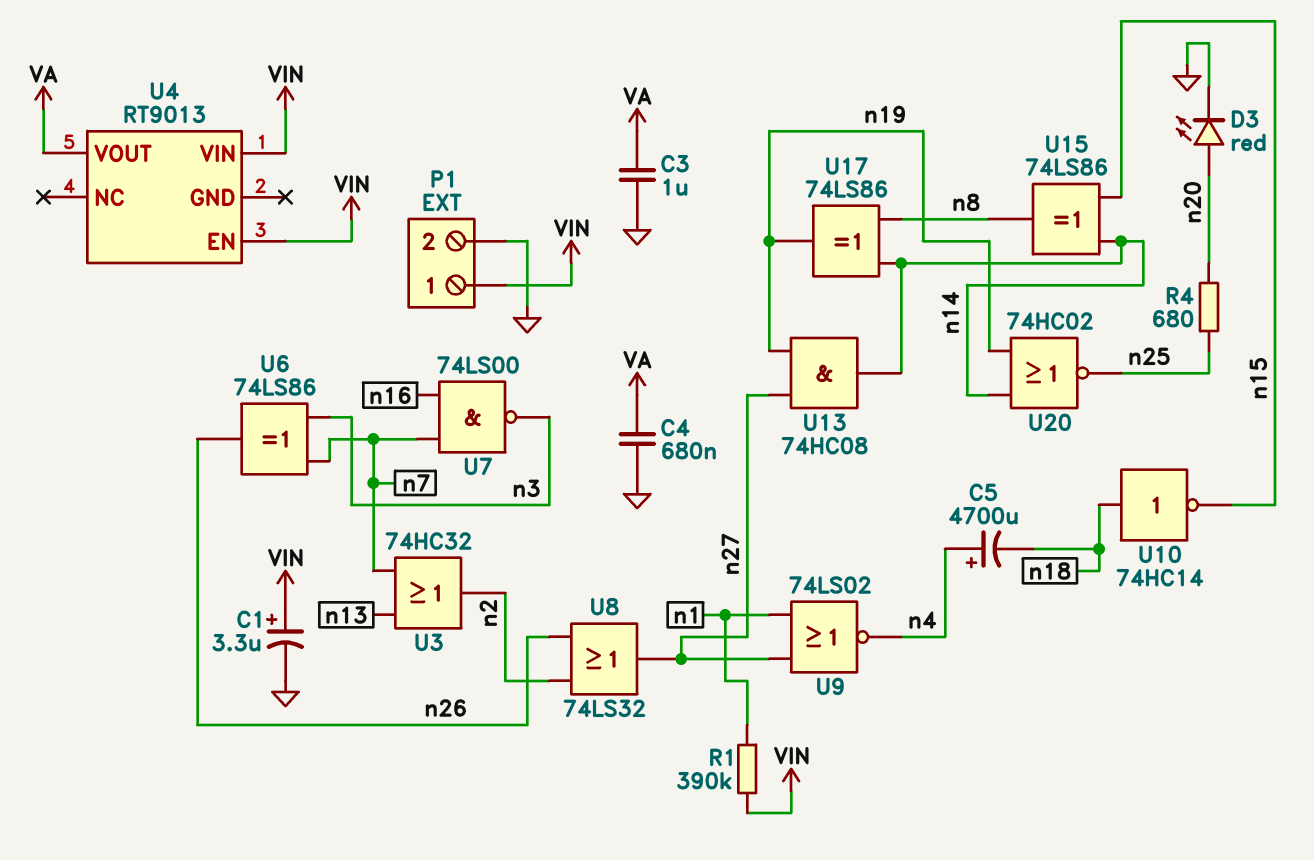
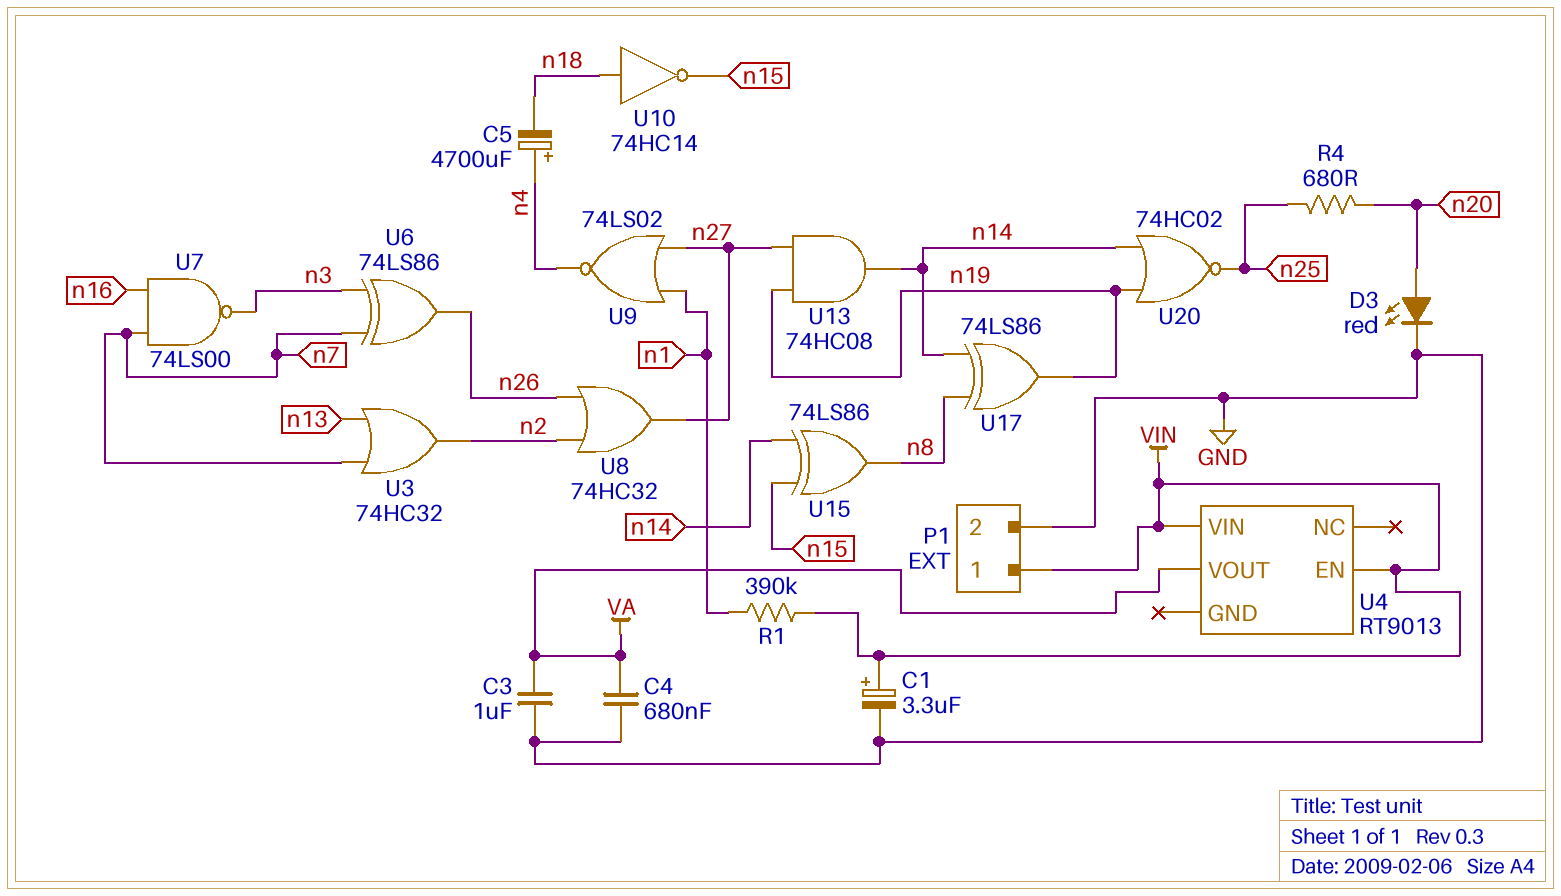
U8: OR 74LS32 (in n2, in n26, out n27) -> OR 74HC32 (in n2, in n26, out n27)

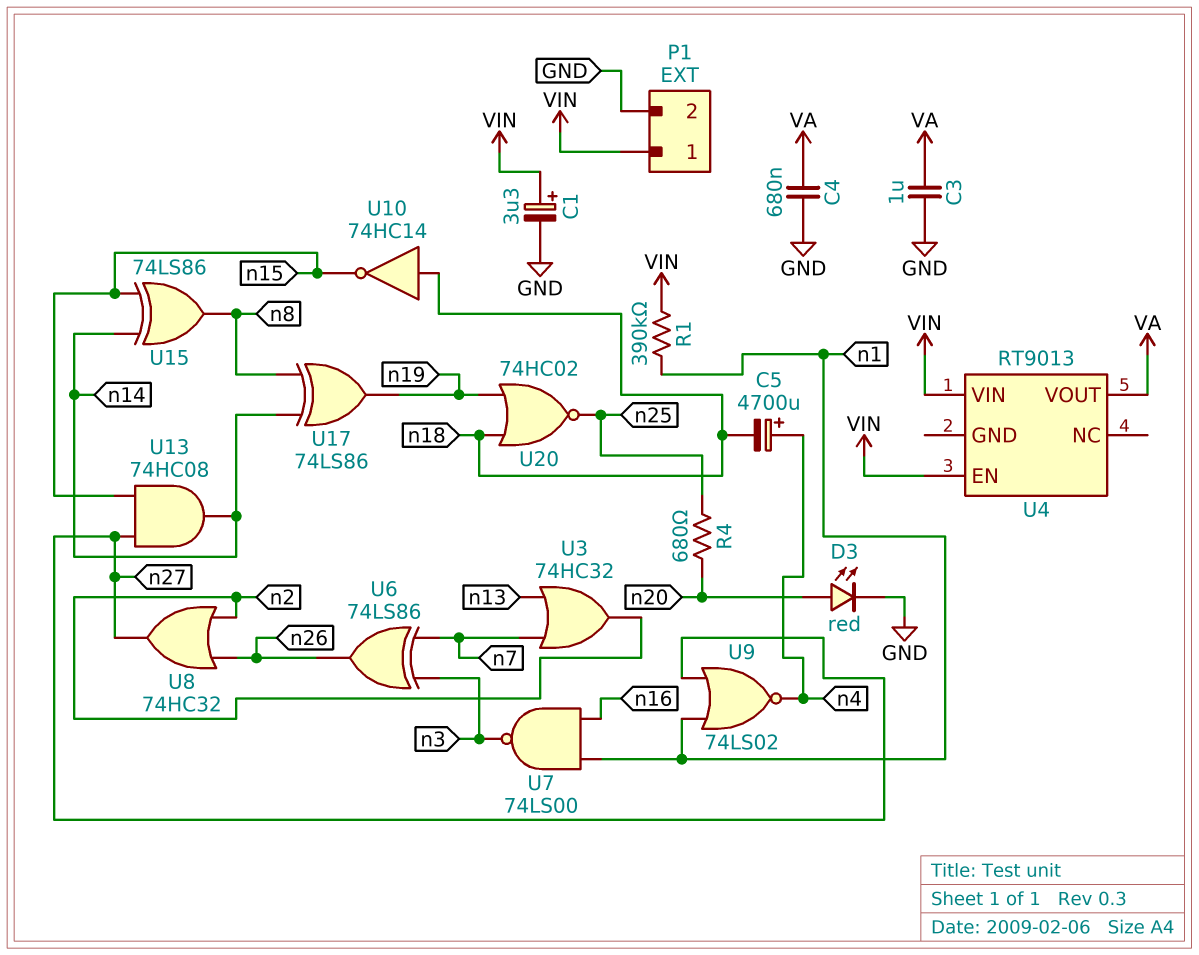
U7: NAND 74LS00 (in n7, in n16, out n3) -> NAND 74LS00 (in n1, in n16, out n3)
U13: AND 74HC08 (in n19, in n27, out n14) -> AND 74HC08 (in n15, in n27, out n14)
U20: NOR 74HC02 (in n14, in n19, out n25) -> NOR 74HC02 (in n18, in n19, out n25)

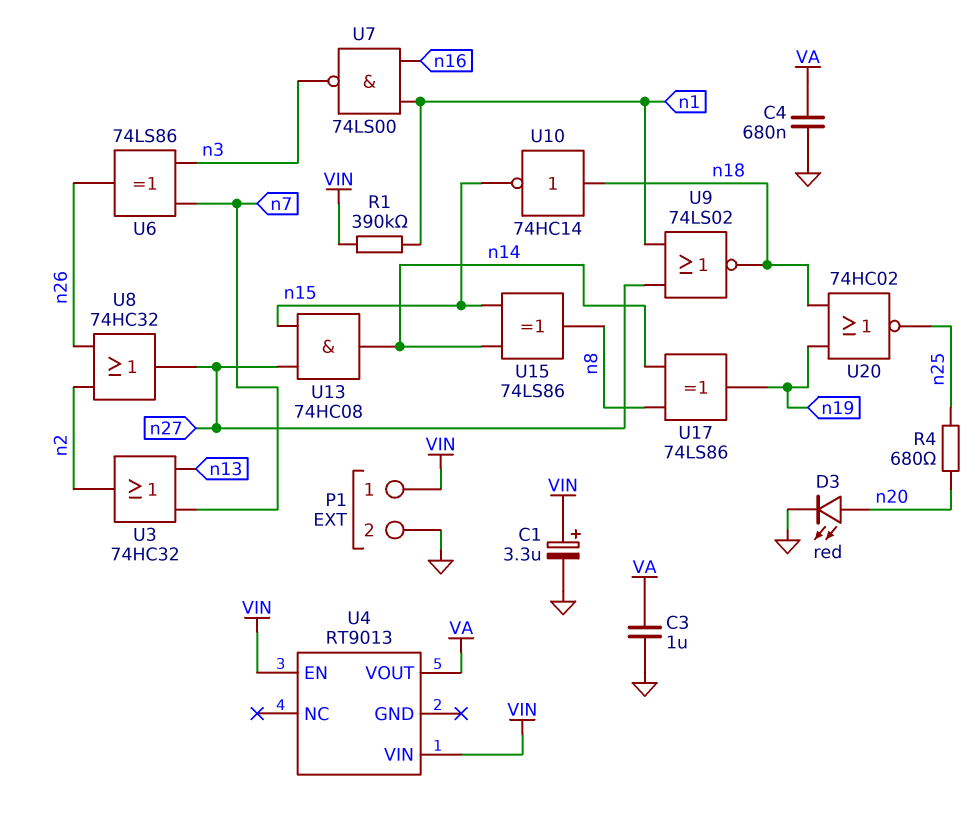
C5: 4700uF (plus n4, minus n18) -> none
U9: NOR 74LS02 (in n1, in n27, out n4) -> NOR 74LS02 (in n1, in n27, out n18)

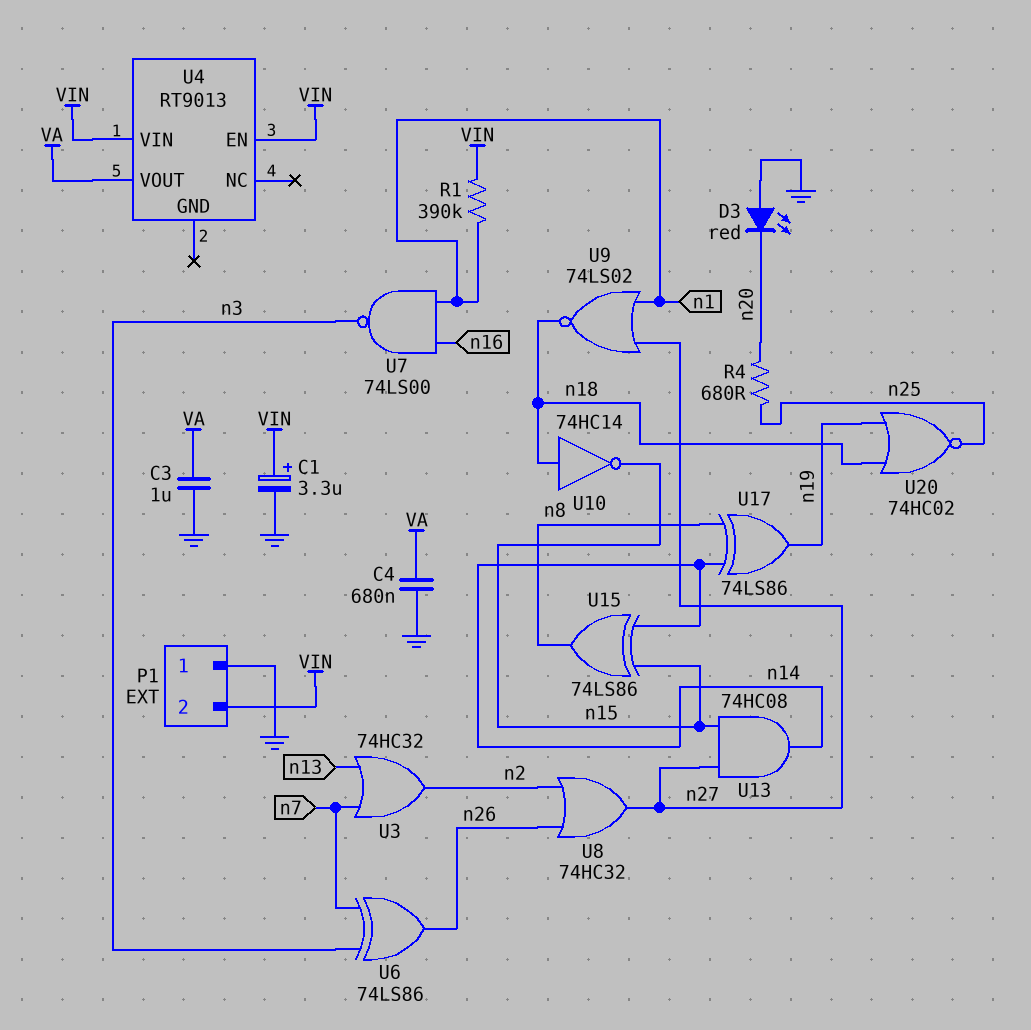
D3: LED red (A n20, K GND) -> LED red (A GND, K n20)
P1 pin 1: VIN -> GND
P1 pin 2: GND -> VIN

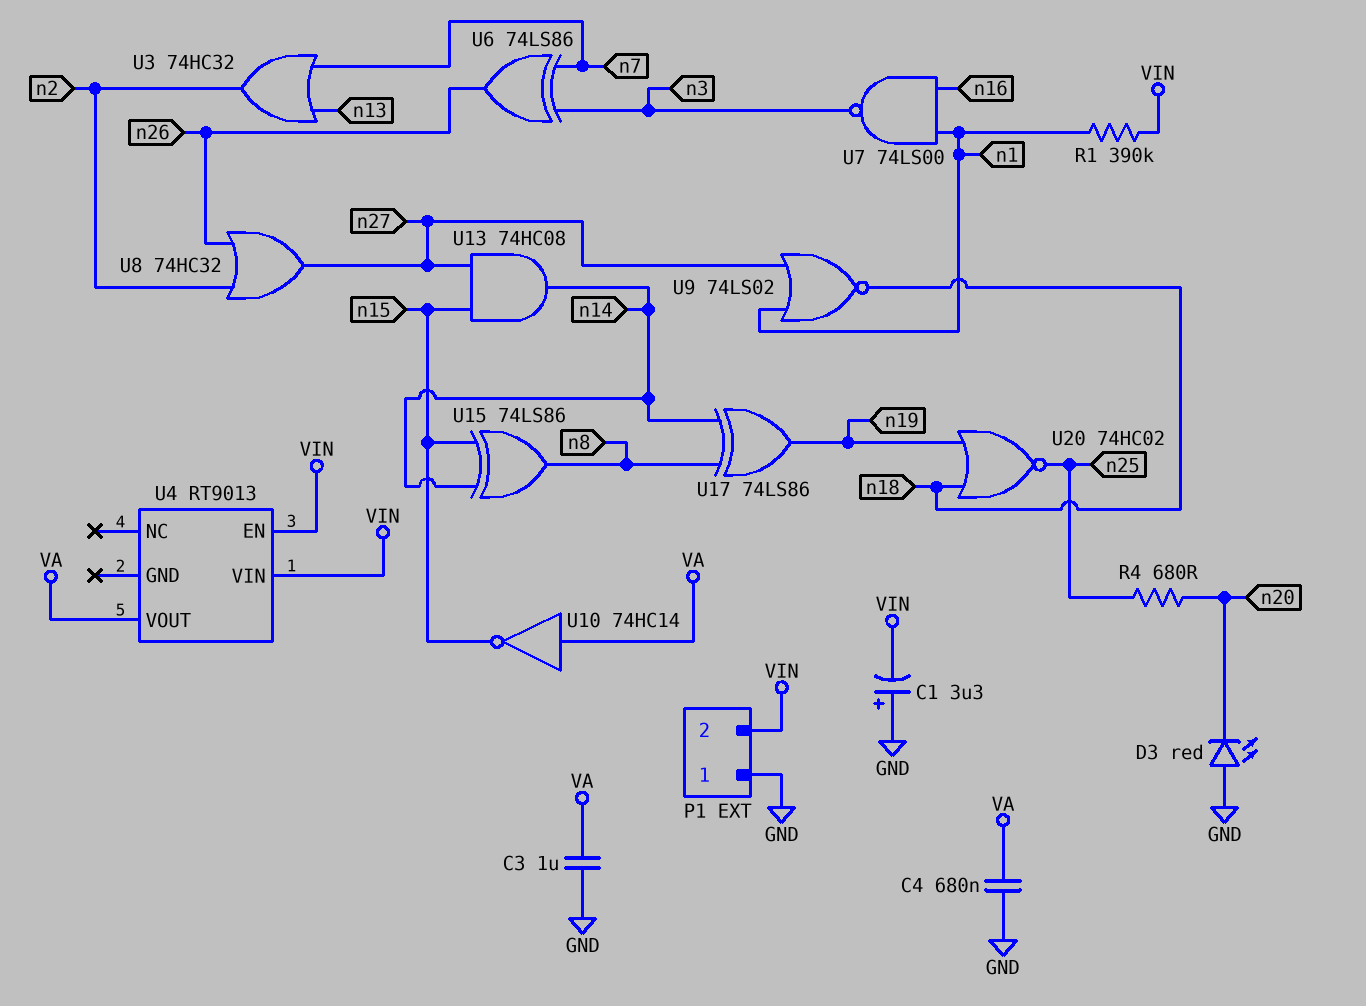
C1: 3.3uF (plus VIN, minus GND) -> 3.3uF (plus GND, minus VIN)
U10: NOT 74HC14 (in n18, out n15) -> NOT 74HC14 (in VA, out n15)

